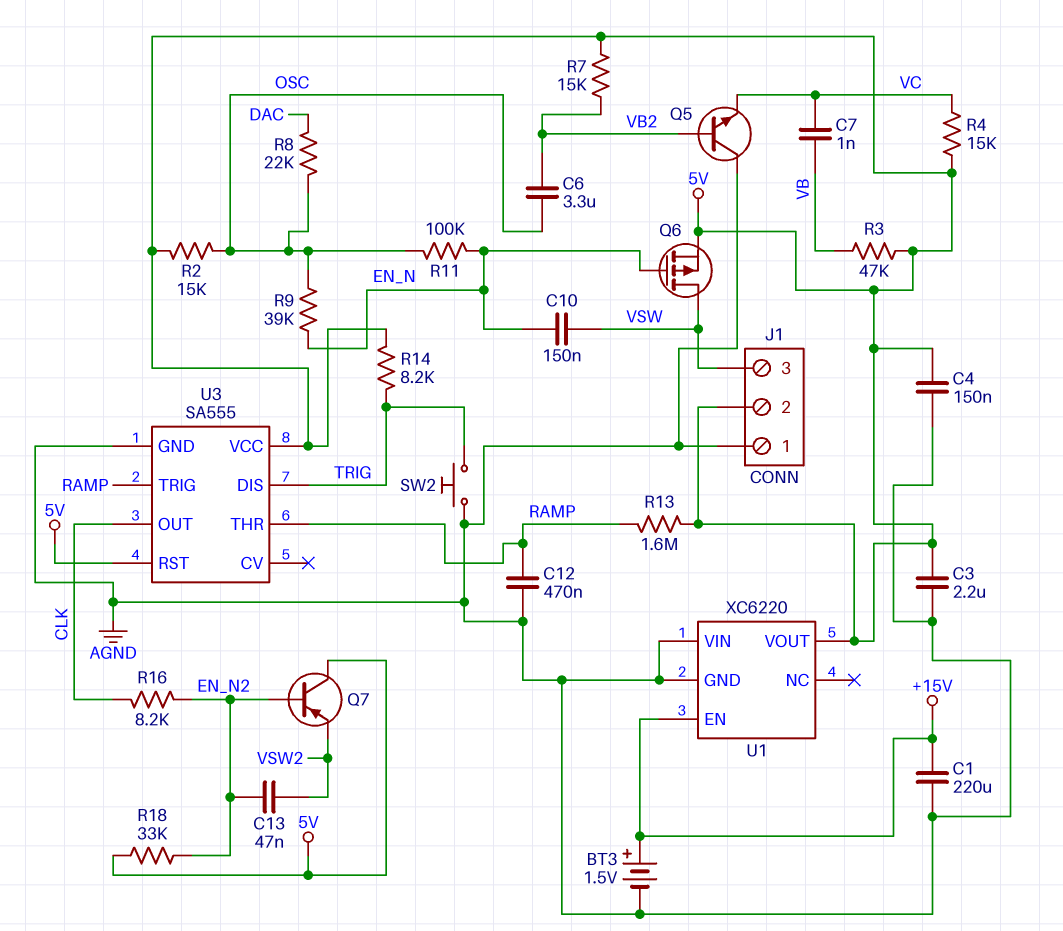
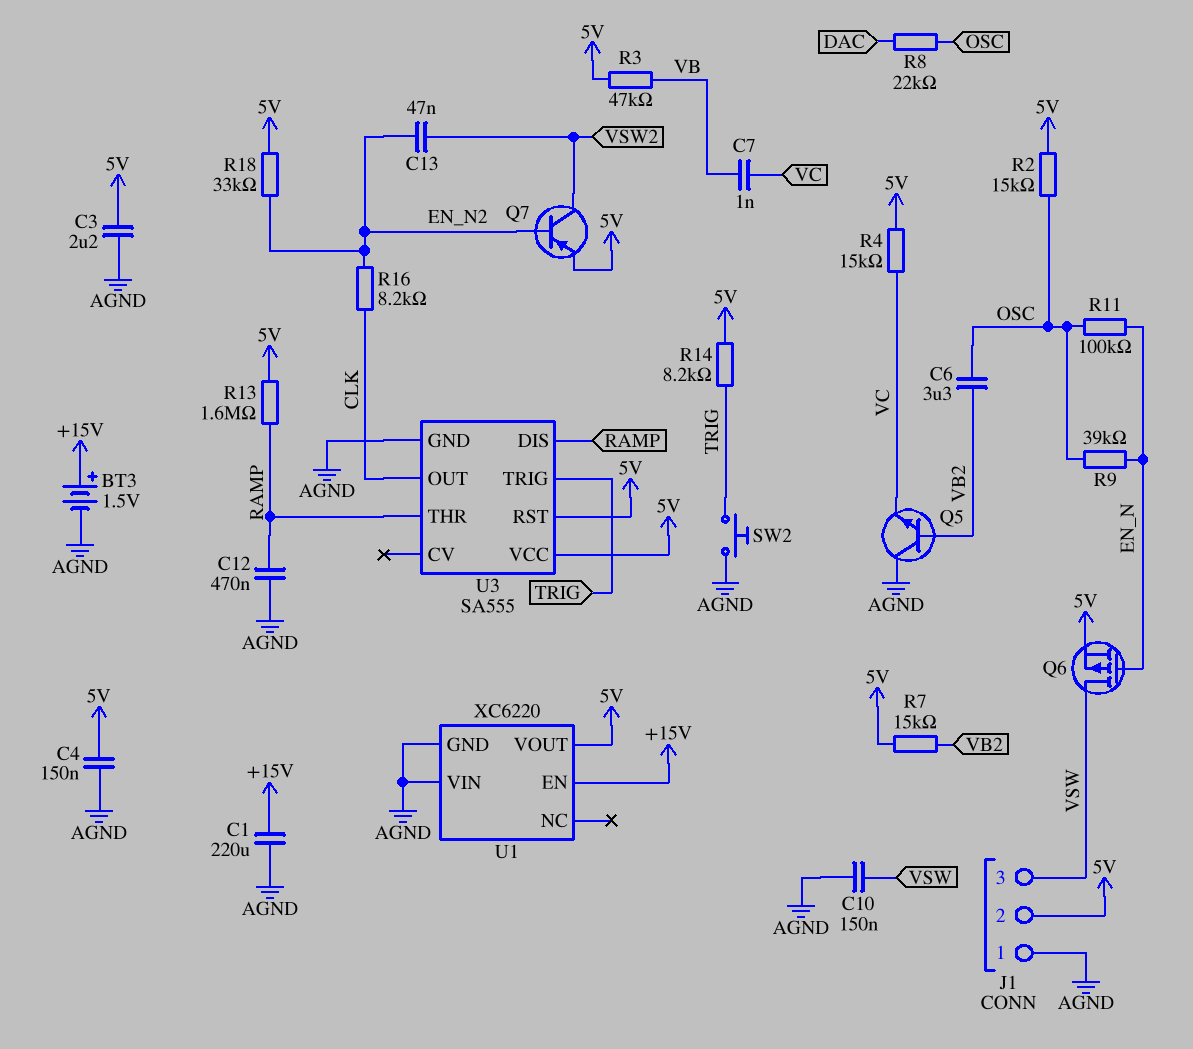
C10: 150nF (EN_N, VSW) -> 150nF (AGND, VSW)
Q7: PNP (B EN_N2, C 5V, E VSW2) -> PNP (B EN_N2, C VSW2, E 5V)
U3 pin DIS: TRIG -> RAMP
U3 pin TRIG: RAMP -> TRIG

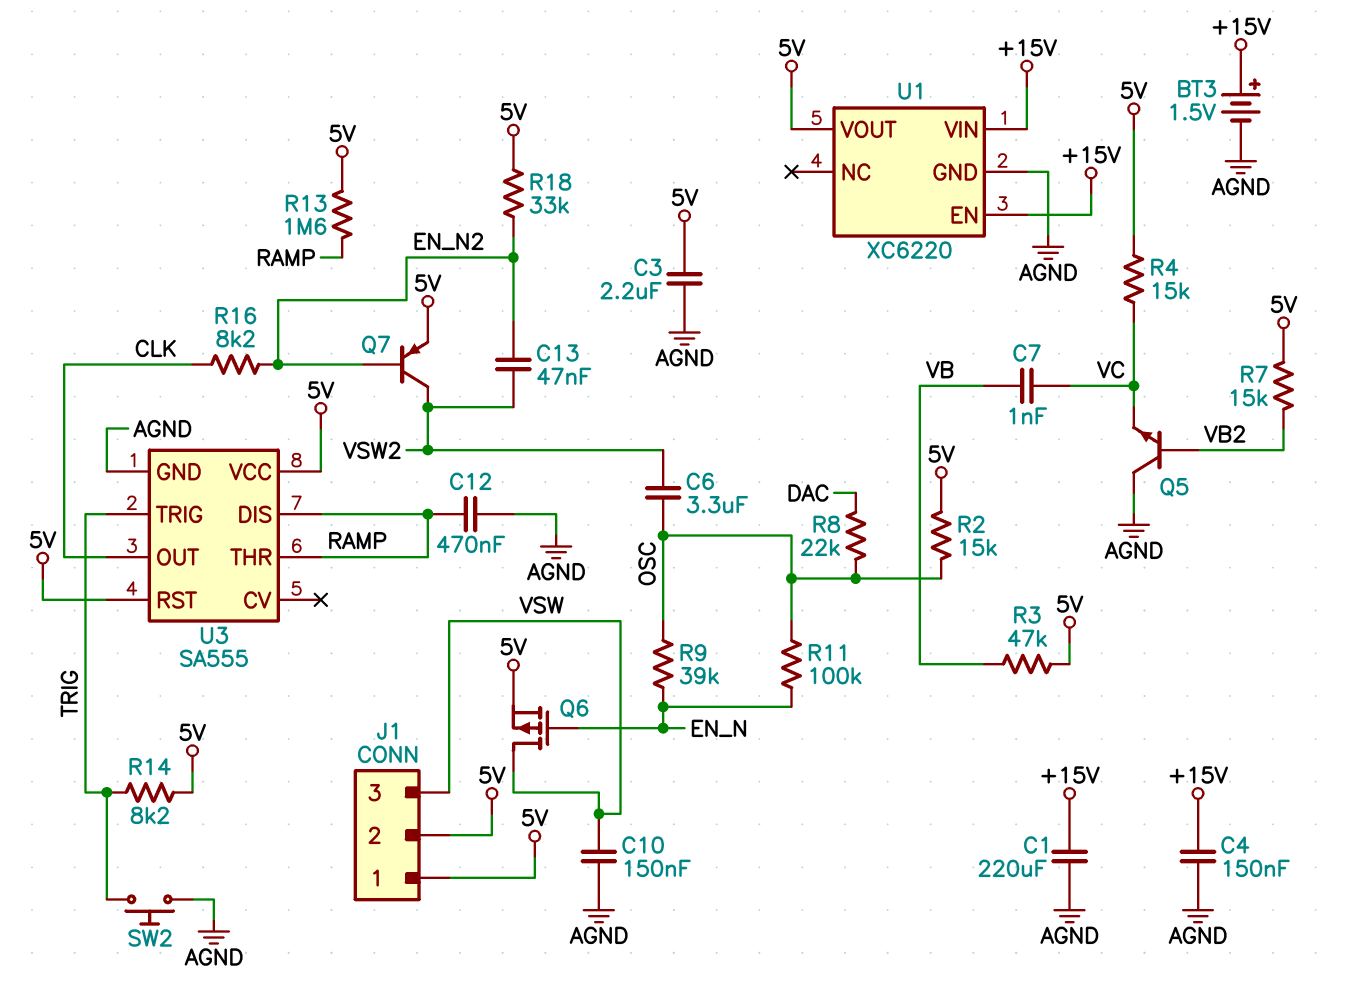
C4: 150nF (5V, AGND) -> 150nF (+15V, AGND)
C6: 3.3uF (OSC, VB2) -> 3.3uF (OSC, VSW2)
J1 pin 1: AGND -> 5V
U1 pin VIN: AGND -> +15V

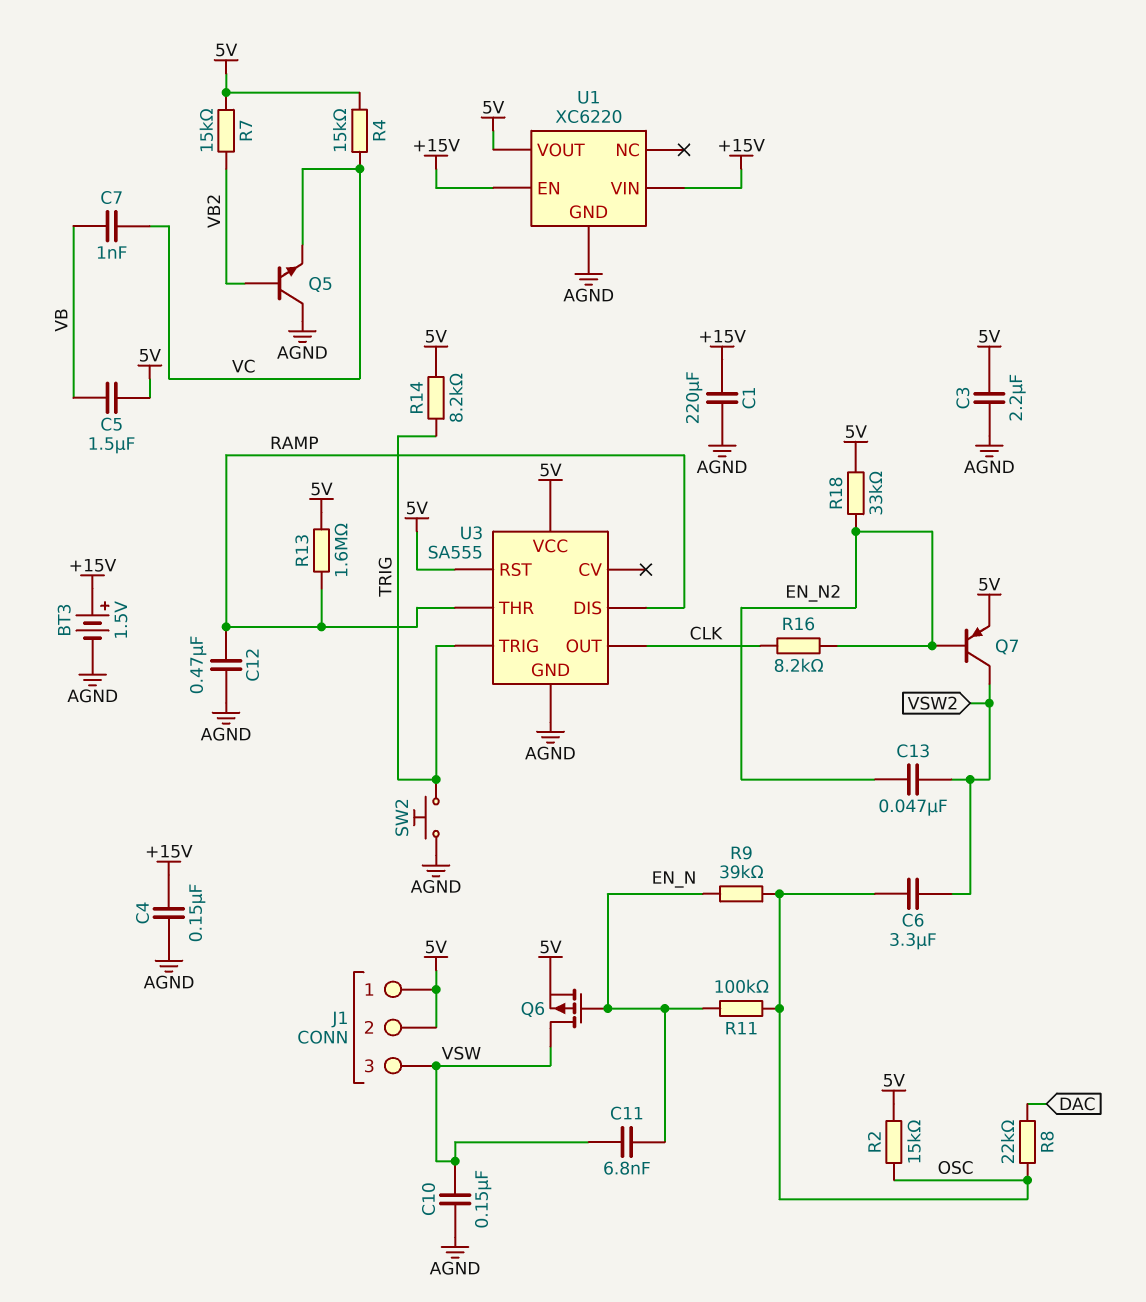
C5: none -> 1.5uF (5V, VB)
C11: none -> 6.8nF (EN_N, VSW)
R3: 47k (5V, VB) -> none

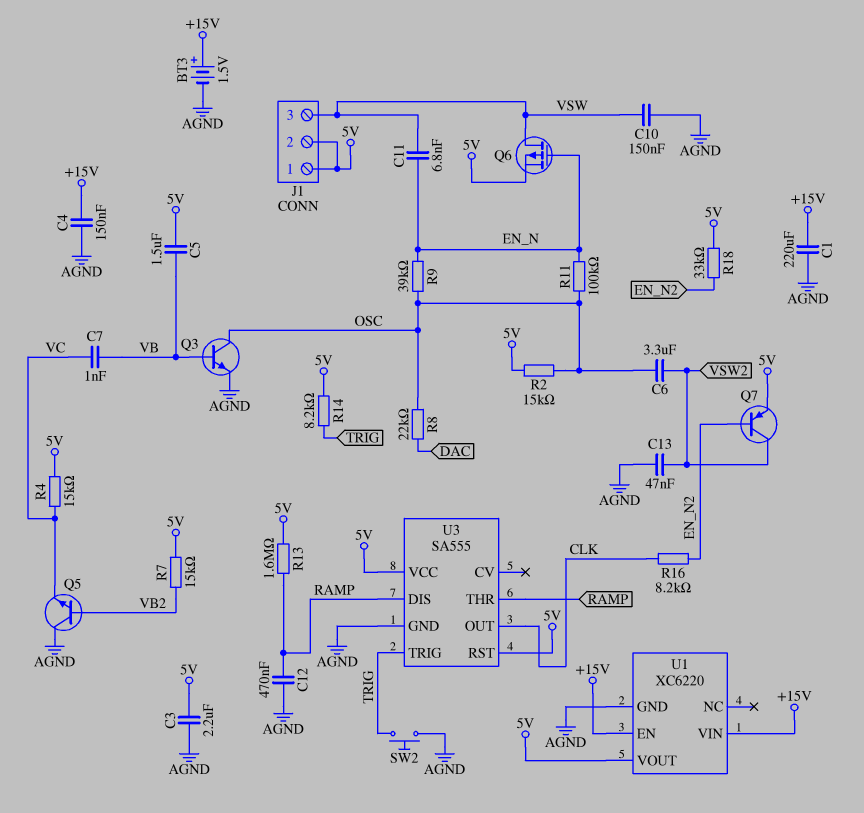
C13: 47nF (EN_N2, VSW2) -> 47nF (AGND, VSW2)
Q3: none -> NPN (B VB, C OSC, E AGND)

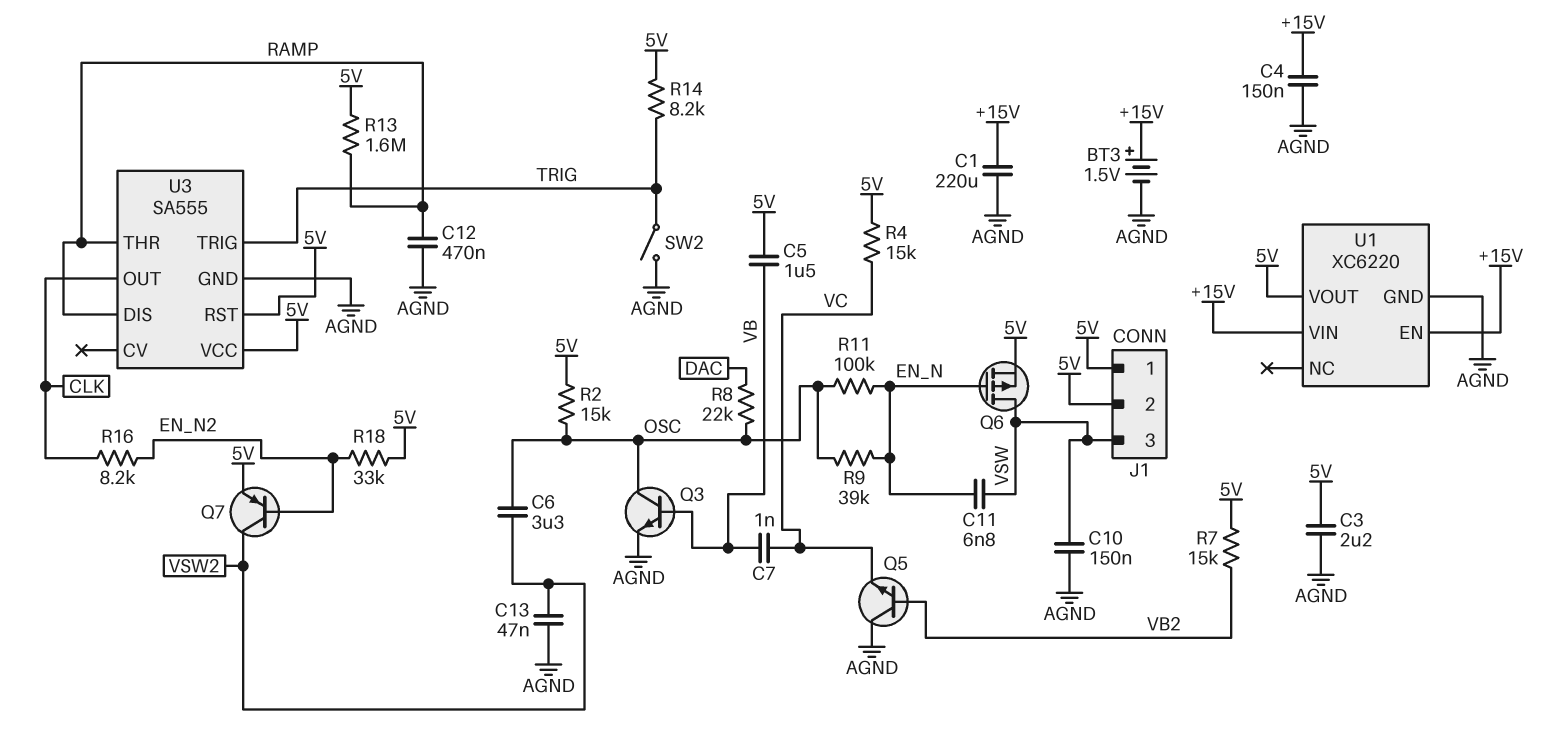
SW2: button (AGND, TRIG) -> switch (AGND, TRIG)

